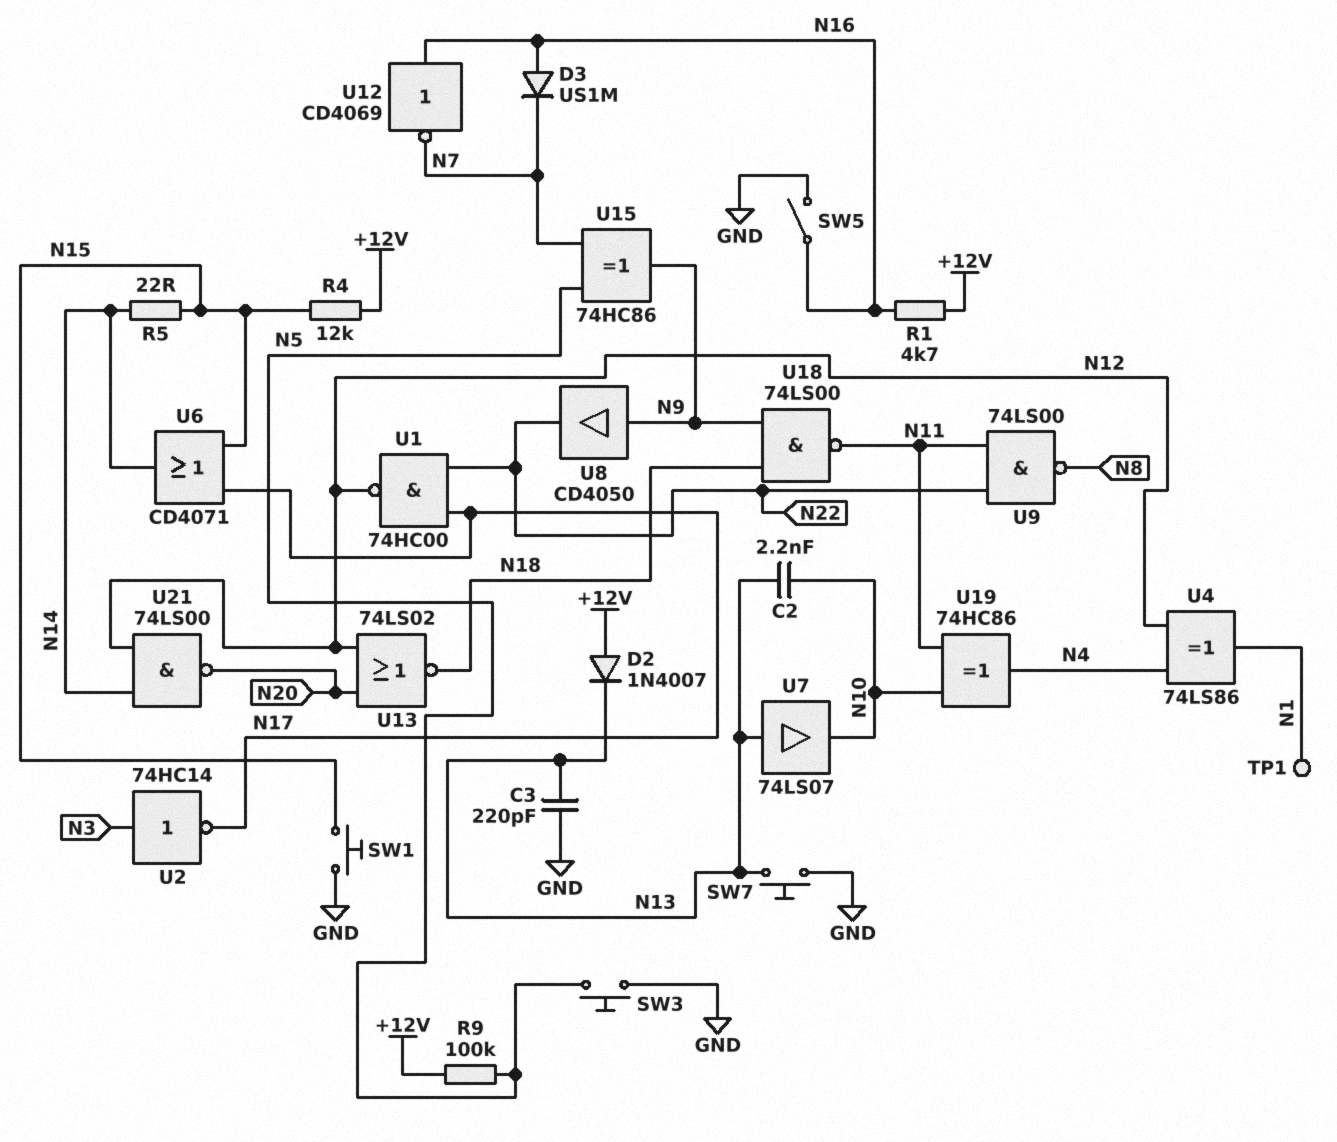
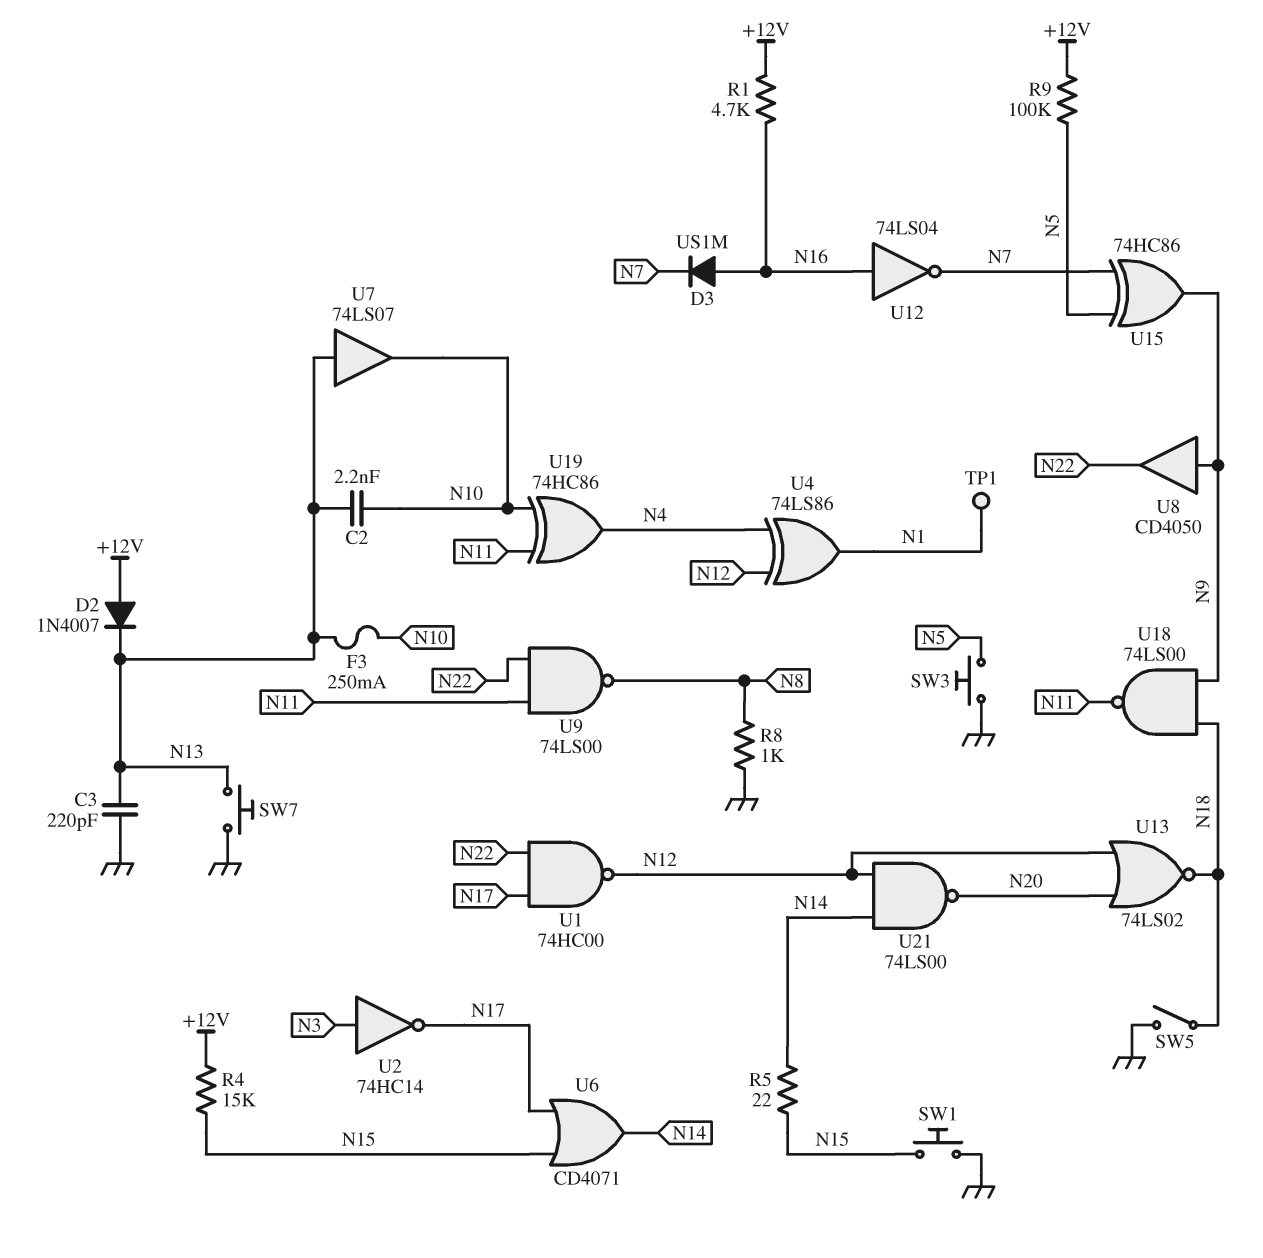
F3: none -> 250mA (N10, N13)
R4: 12k (+12V, N15) -> 15k (+12V, N15)
R8: none -> 1k (GND, N8)
SW5: switch (GND, N16) -> switch (GND, N18)
U12: NOT CD4069 (in N16, out N7) -> NOT 74LS04 (in N16, out N7)

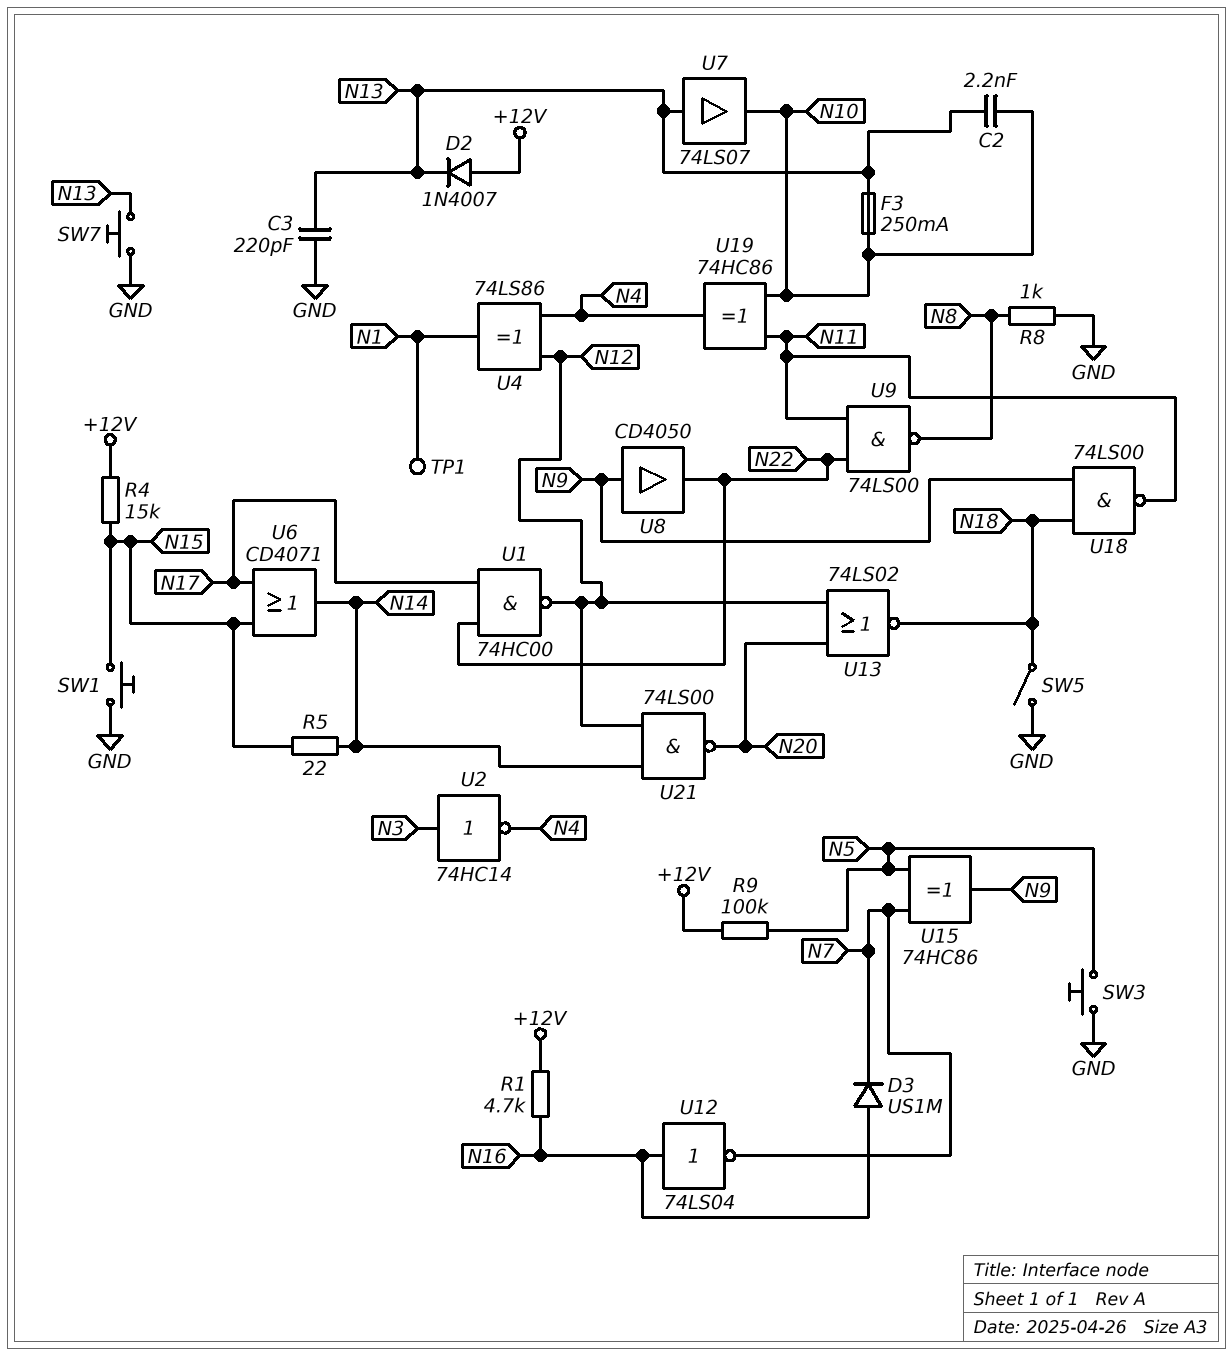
U2: NOT 74HC14 (in N3, out N17) -> NOT 74HC14 (in N3, out N4)

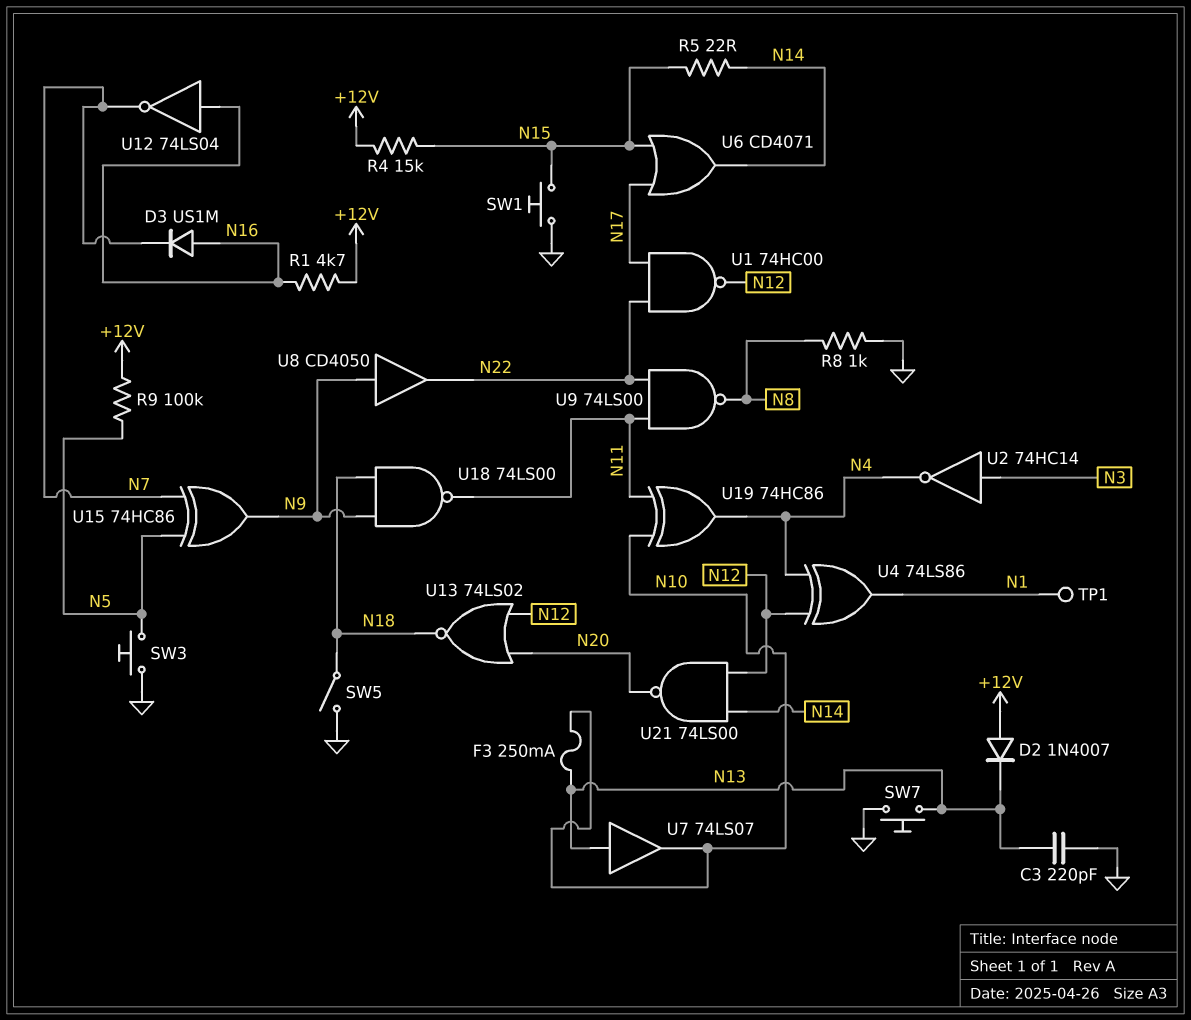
C2: 2.2nF (N10, N13) -> none

